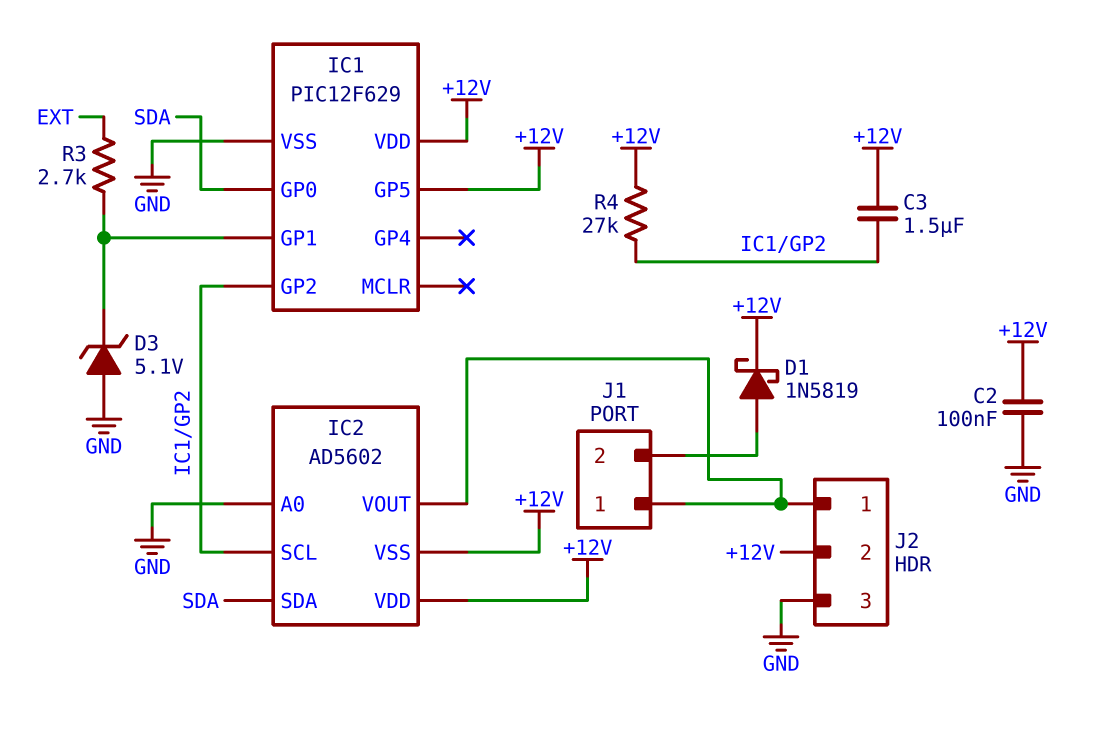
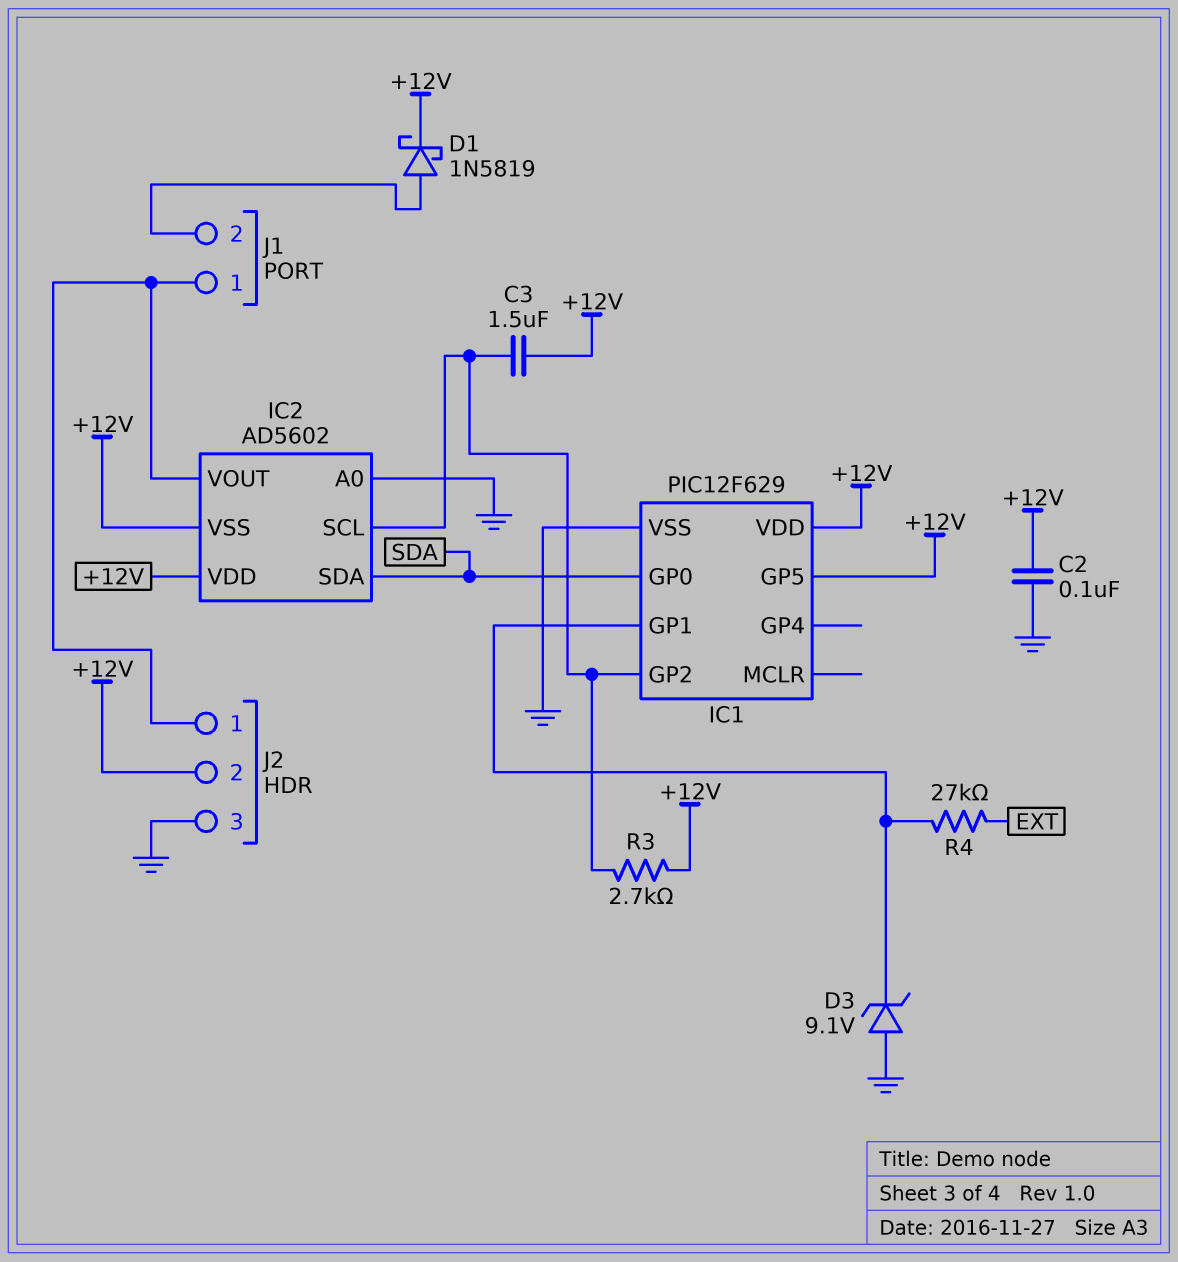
D3: zener 5.1V (A GND, K IC1/GP1) -> zener 9.1V (A GND, K IC1/GP1)
R3: 2.7k (EXT, IC1/GP1) -> 2.7k (+12V, IC1/GP2)
R4: 27k (+12V, IC1/GP2) -> 27k (EXT, IC1/GP1)

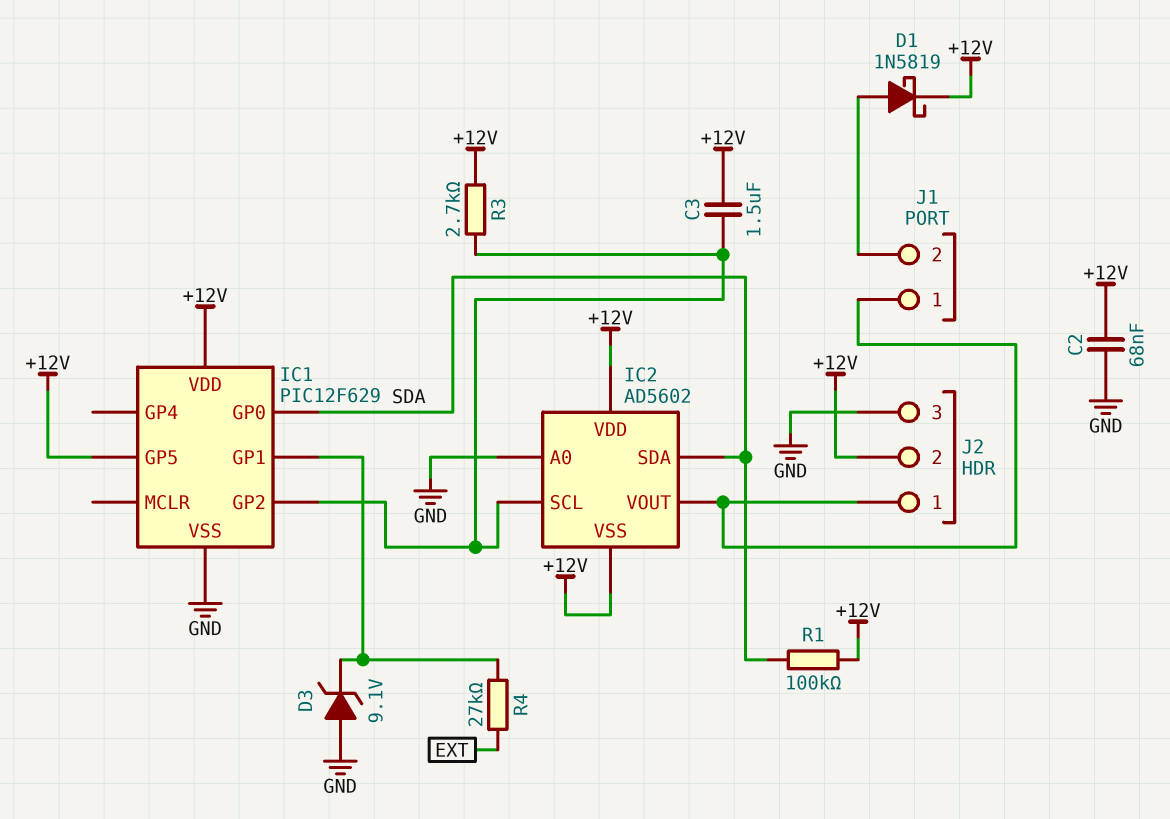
C2: 100nF (+12V, GND) -> 68nF (+12V, GND)
R1: none -> 100k (+12V, SDA)

